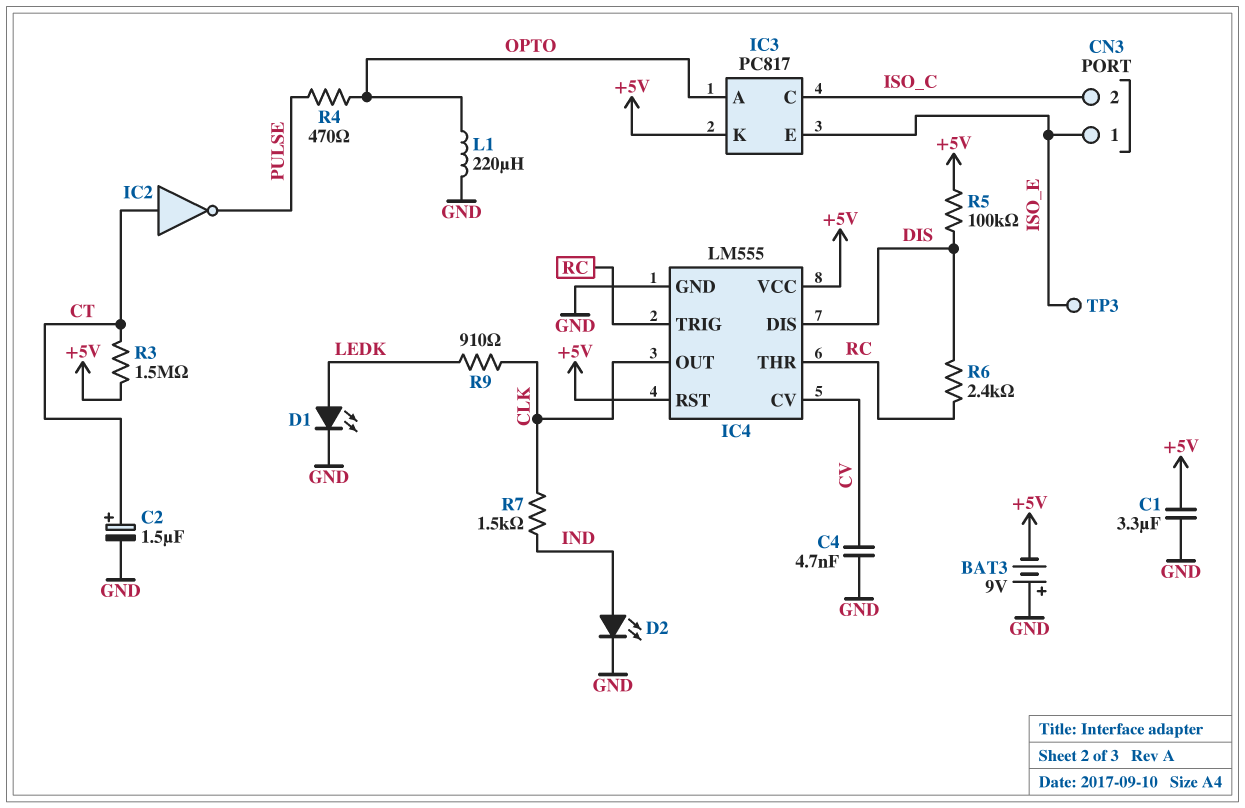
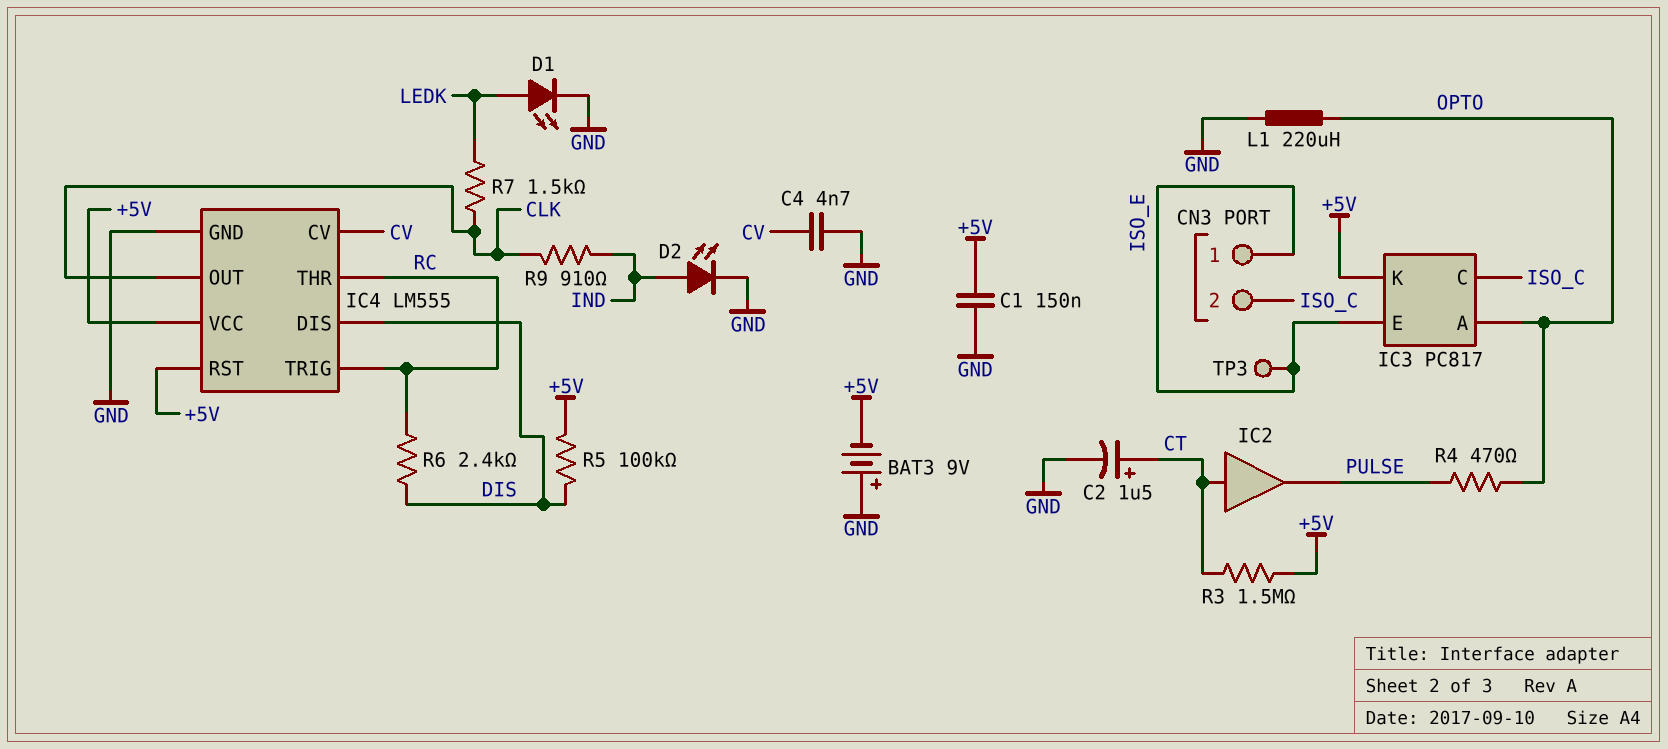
C1: 3.3uF (+5V, GND) -> 150nF (+5V, GND)
IC2: NOT (in CT, out PULSE) -> buffer (in CT, out PULSE)
R7: 1.5k (CLK, IND) -> 1.5k (CLK, LEDK)
R9: 910 (CLK, LEDK) -> 910 (CLK, IND)

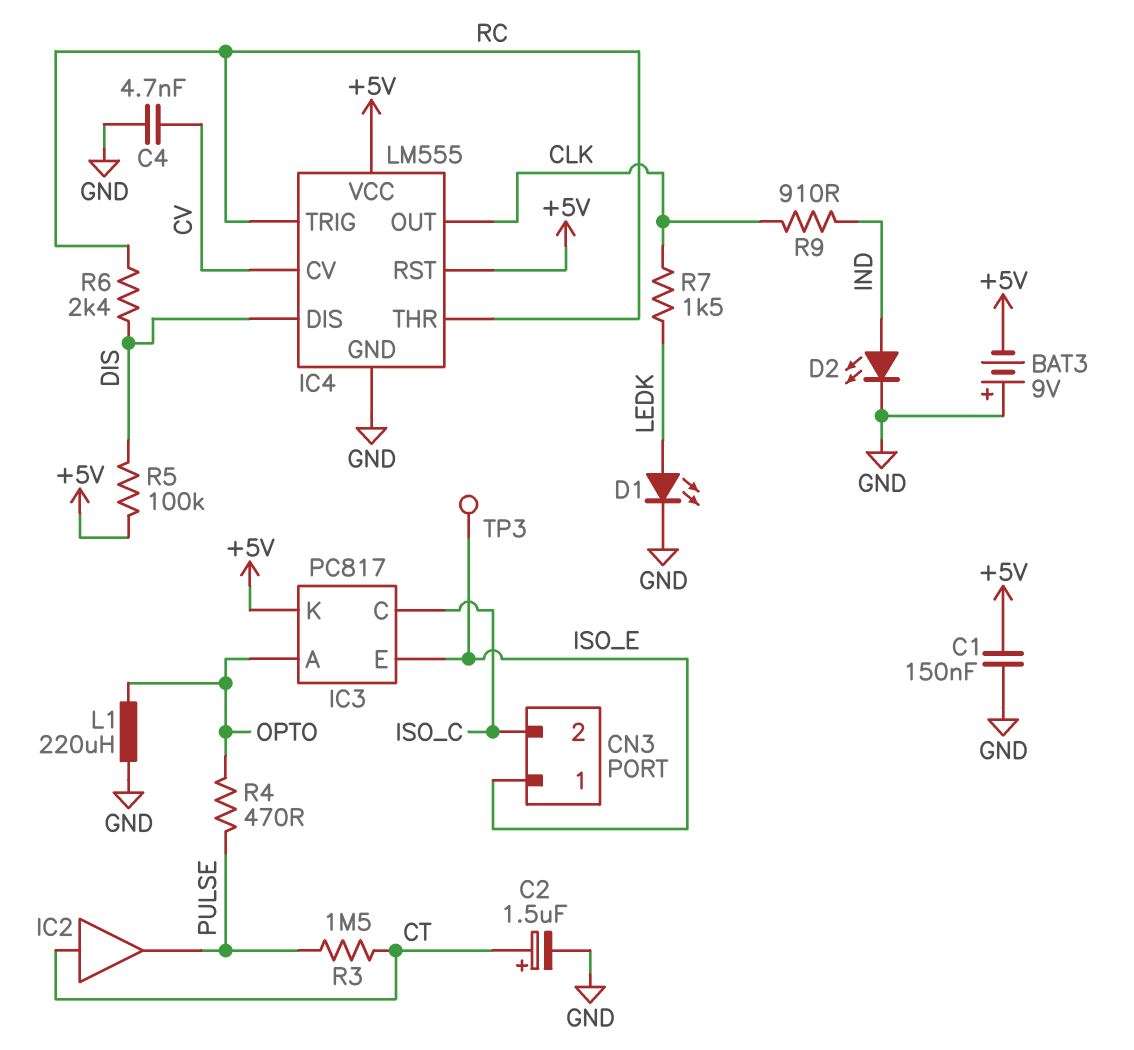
R3: 1.5M (+5V, CT) -> 1.5M (CT, PULSE)

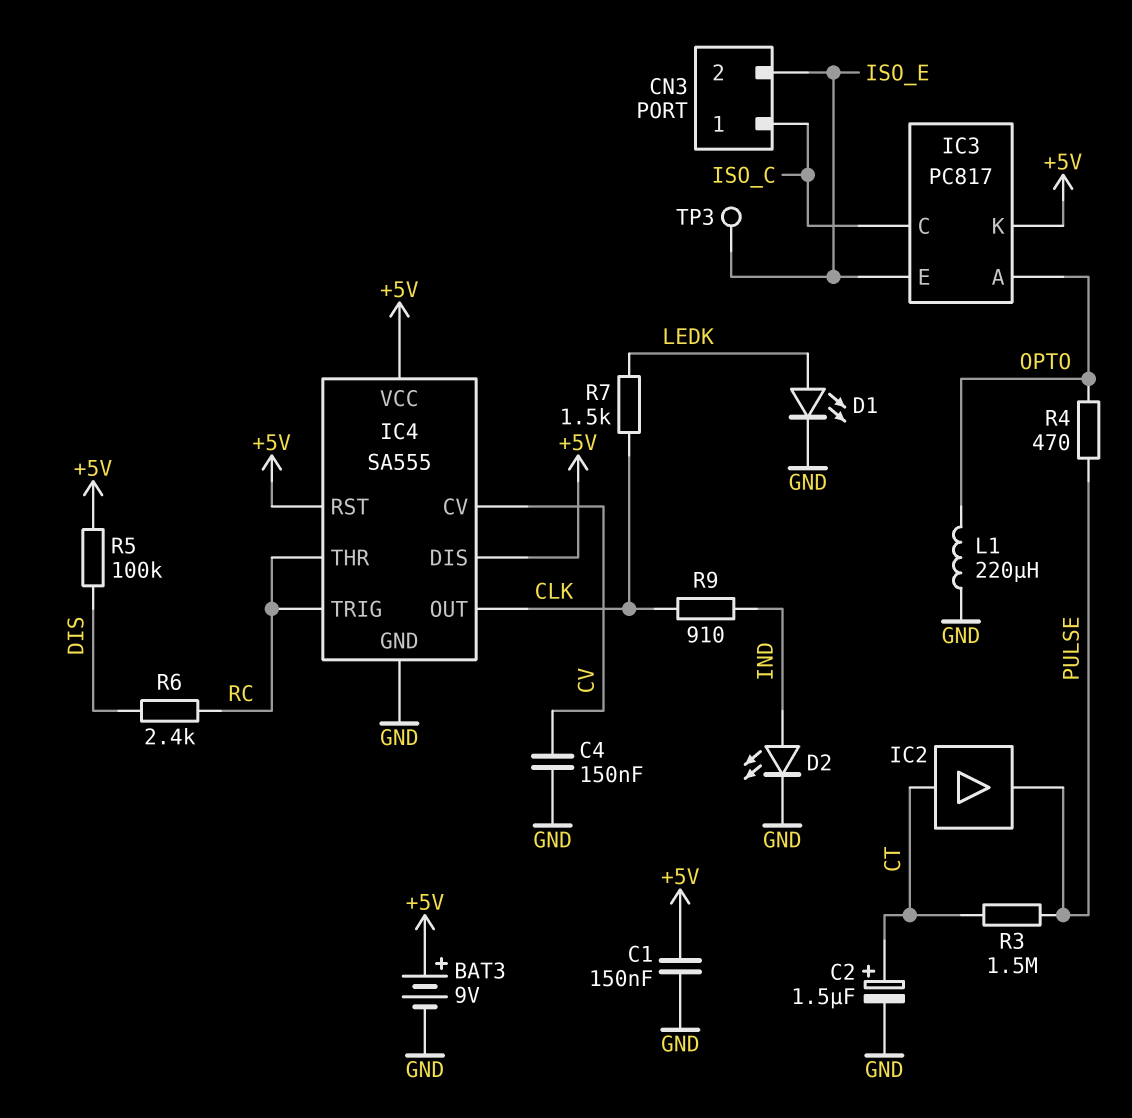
BAT3: 9V (plus GND, minus +5V) -> 9V (plus +5V, minus GND)
C4: 4.7nF (CV, GND) -> 150nF (CV, GND)
CN3 pin 1: ISO_E -> ISO_C
CN3 pin 2: ISO_C -> ISO_E
IC4: LM555 -> SA555
IC4 pin DIS: DIS -> +5V

